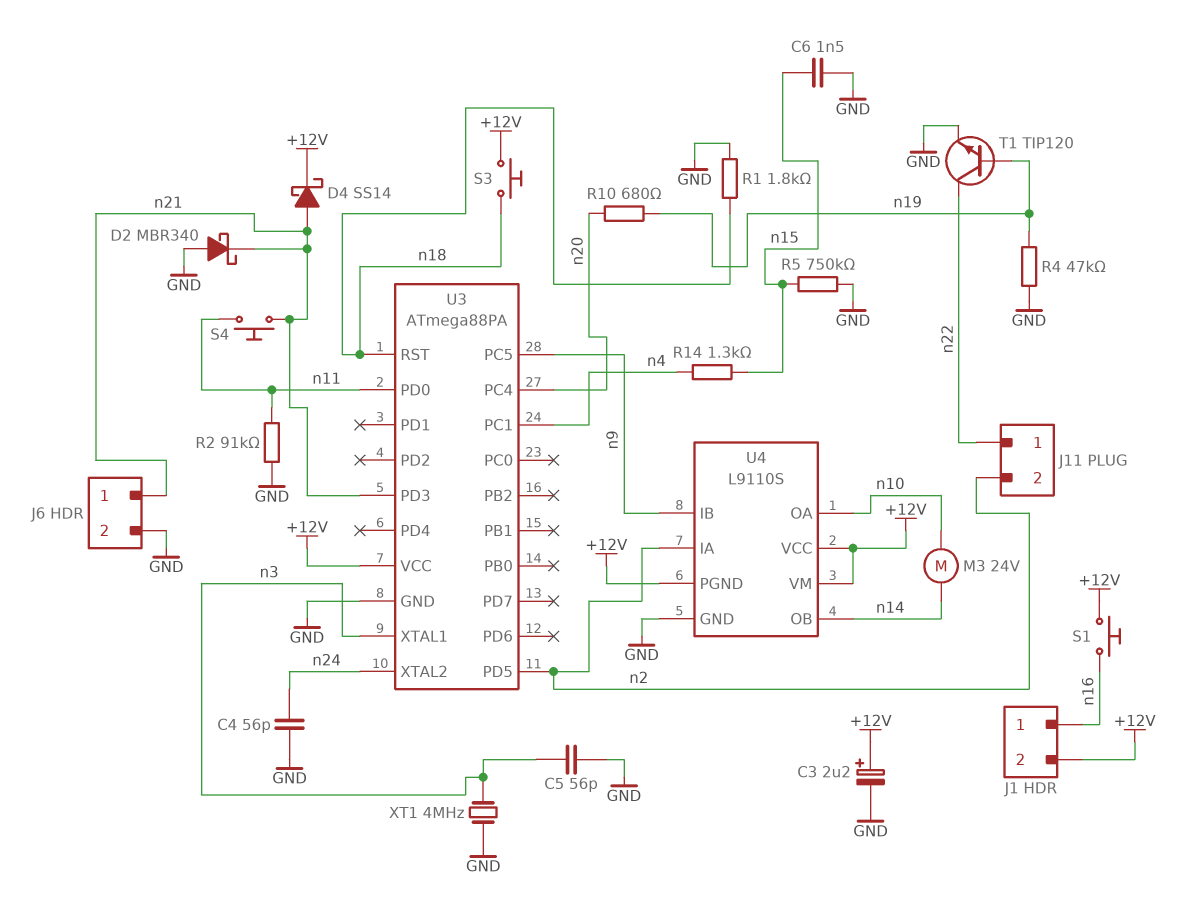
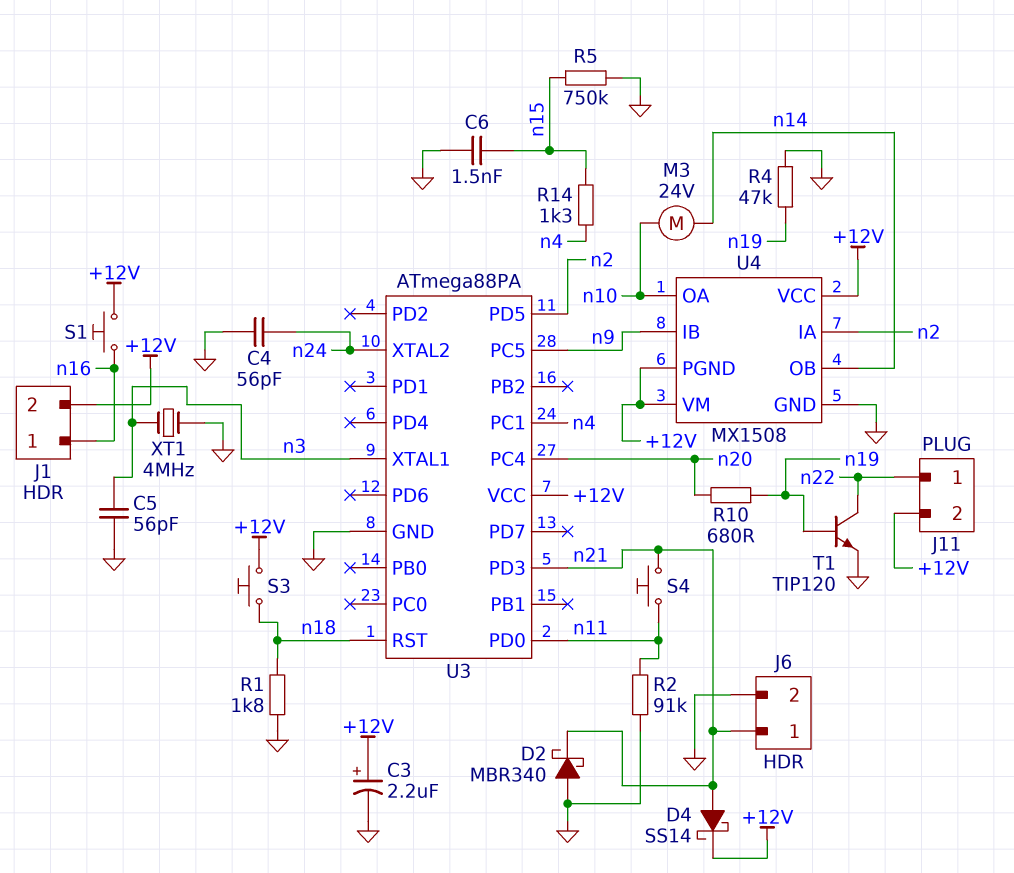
J11 pin 2: n2 -> +12V
U4: L9110S -> MX1508

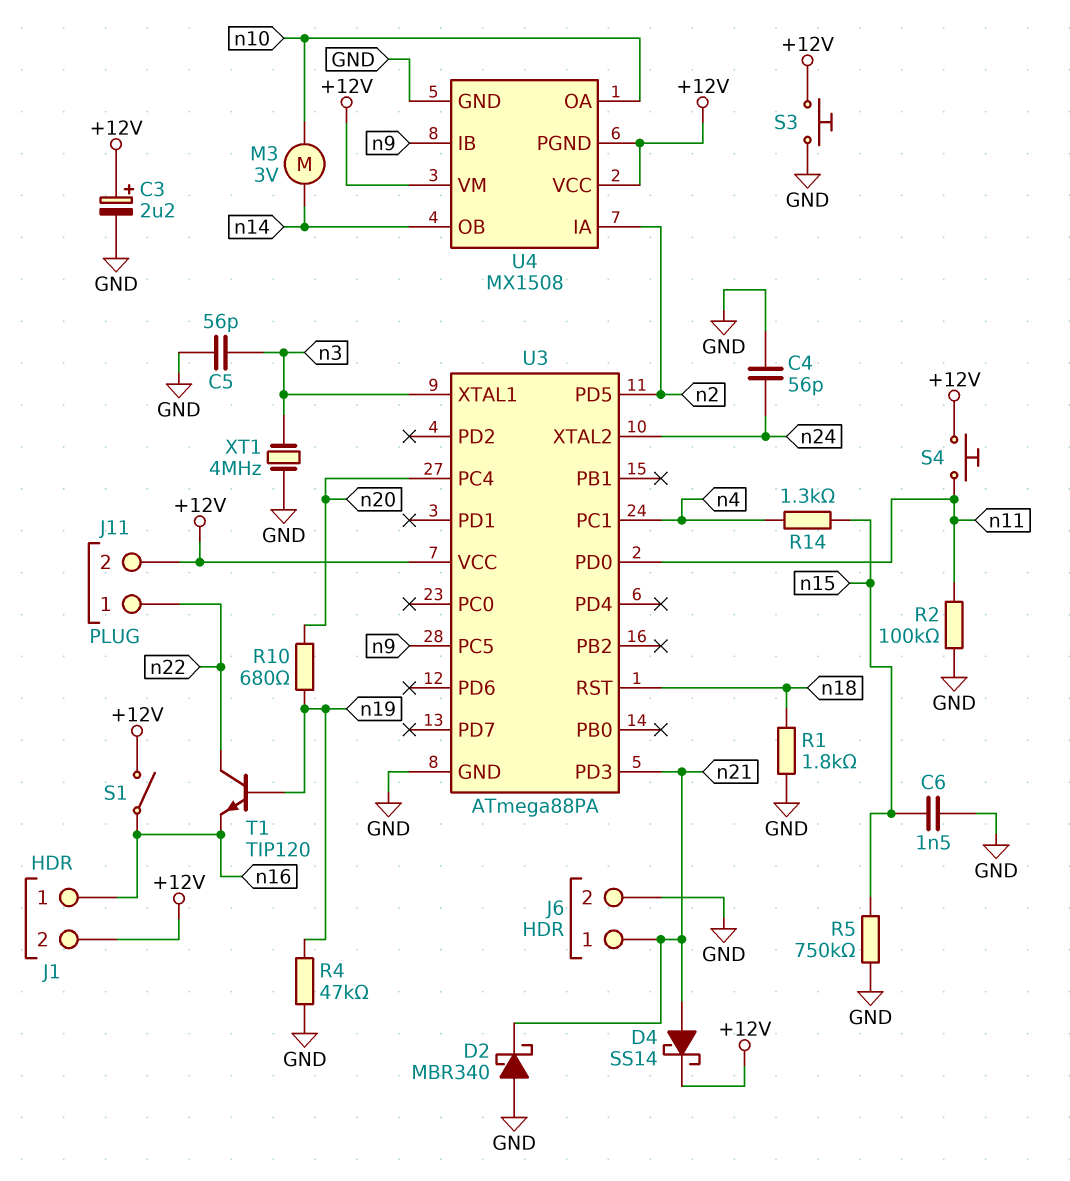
M3: motor 24V (n10, n14) -> motor 3V (n10, n14)
R2: 91k (GND, n11) -> 100k (GND, n11)
S1: button (+12V, n16) -> switch (+12V, n16)
S3: button (+12V, n18) -> button (+12V, GND)
S4: button (n11, n21) -> button (+12V, n11)
T1: NPN TIP120 (B n19, C n22, E GND) -> NPN TIP120 (B n19, C n22, E n16)

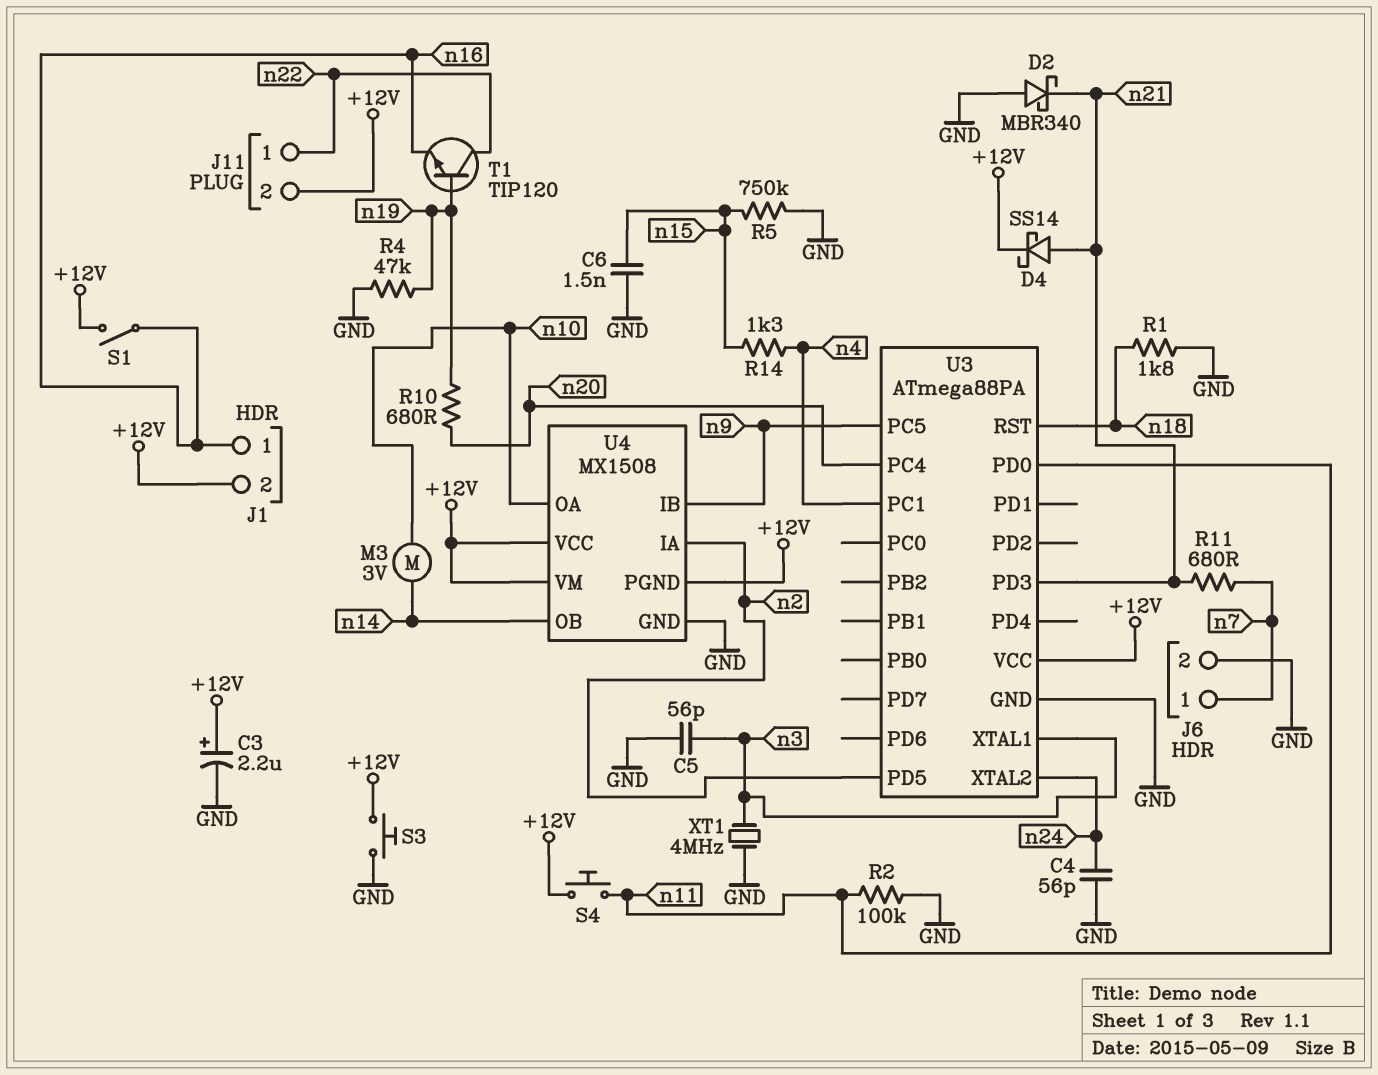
J6 pin 1: n21 -> n7
R11: none -> 680 (n7, n21)

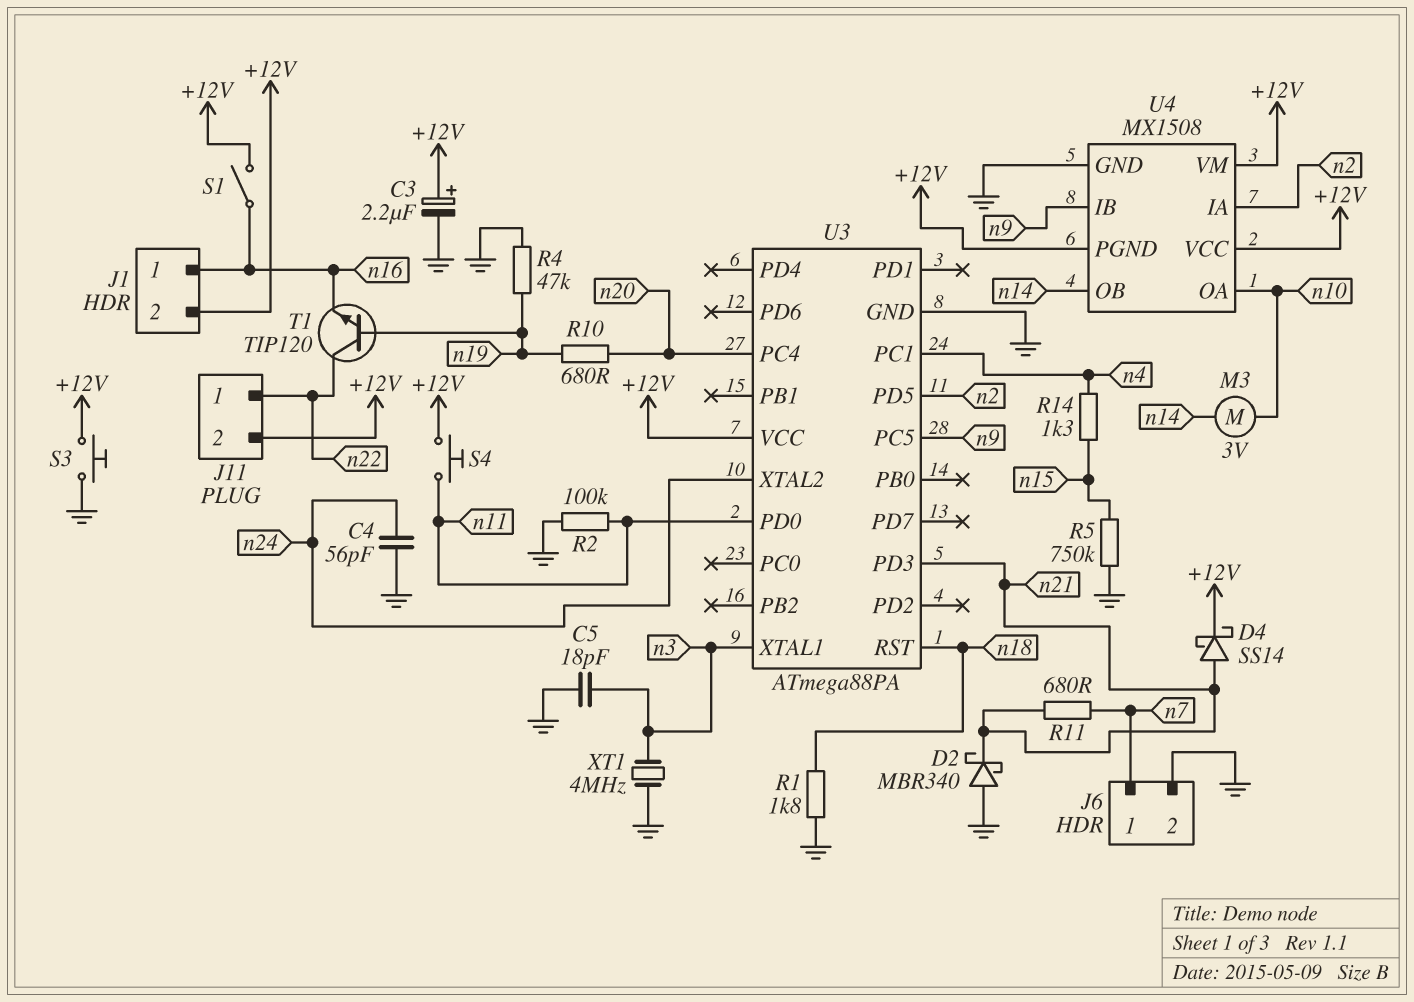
C5: 56pF (GND, n3) -> 18pF (GND, n3)
C6: 1.5nF (GND, n15) -> none

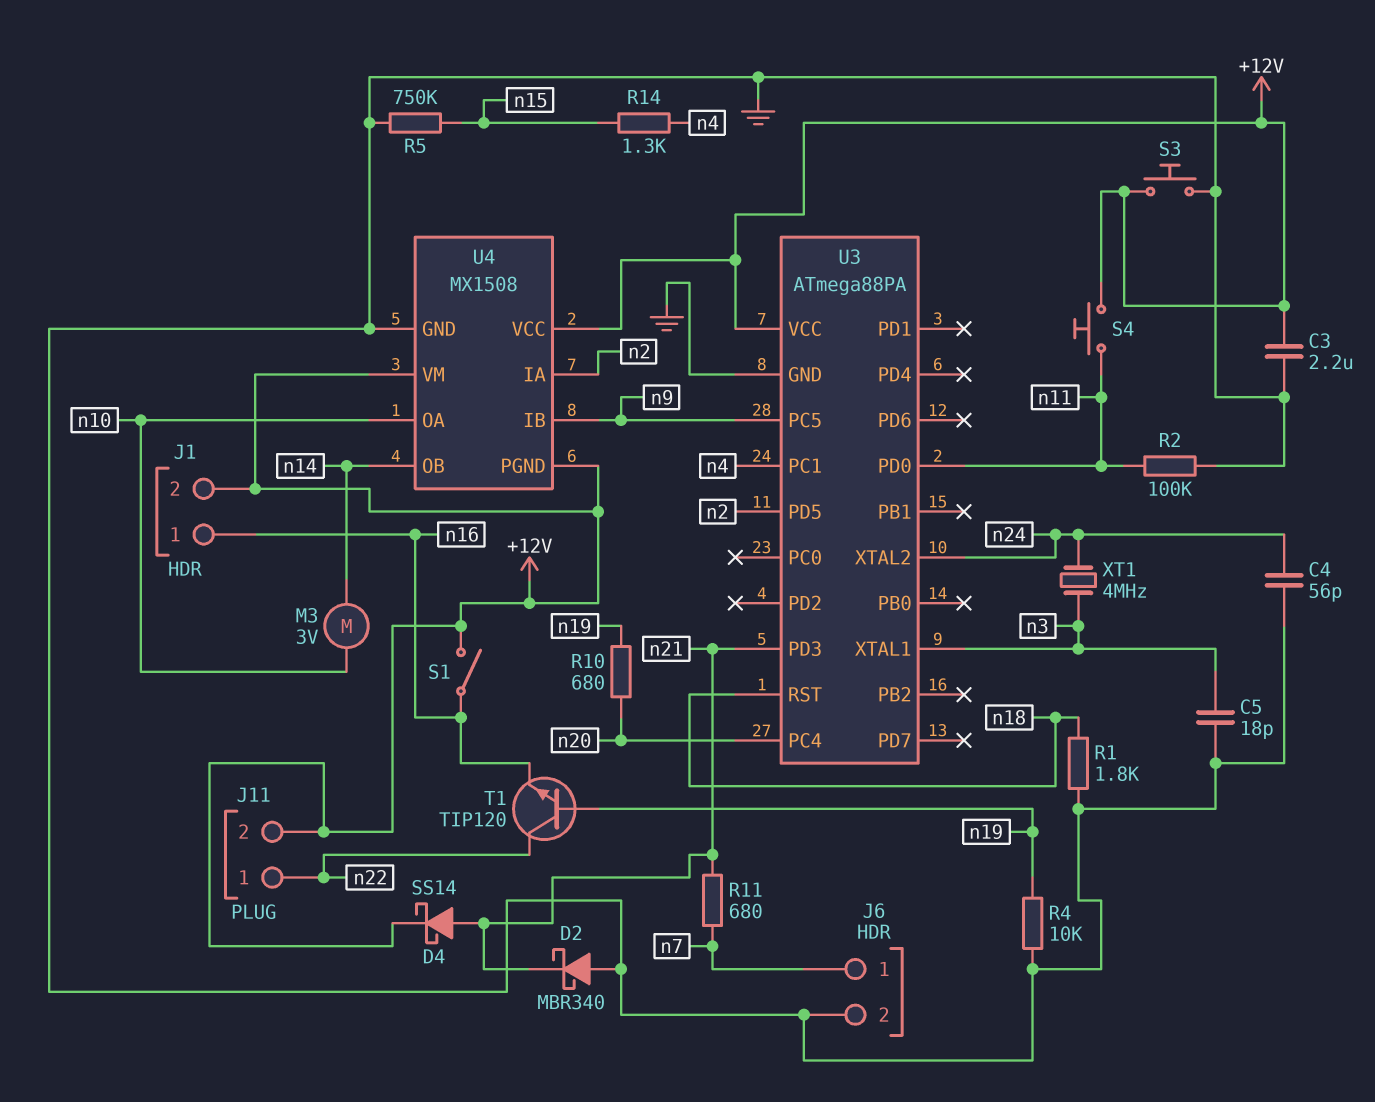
C3: 2.2uF (plus +12V, minus GND) -> 2.2uF (+12V, GND)
R4: 47k (GND, n19) -> 10k (GND, n19)
XT1: 4MHz (GND, n3) -> 4MHz (n3, n24)

